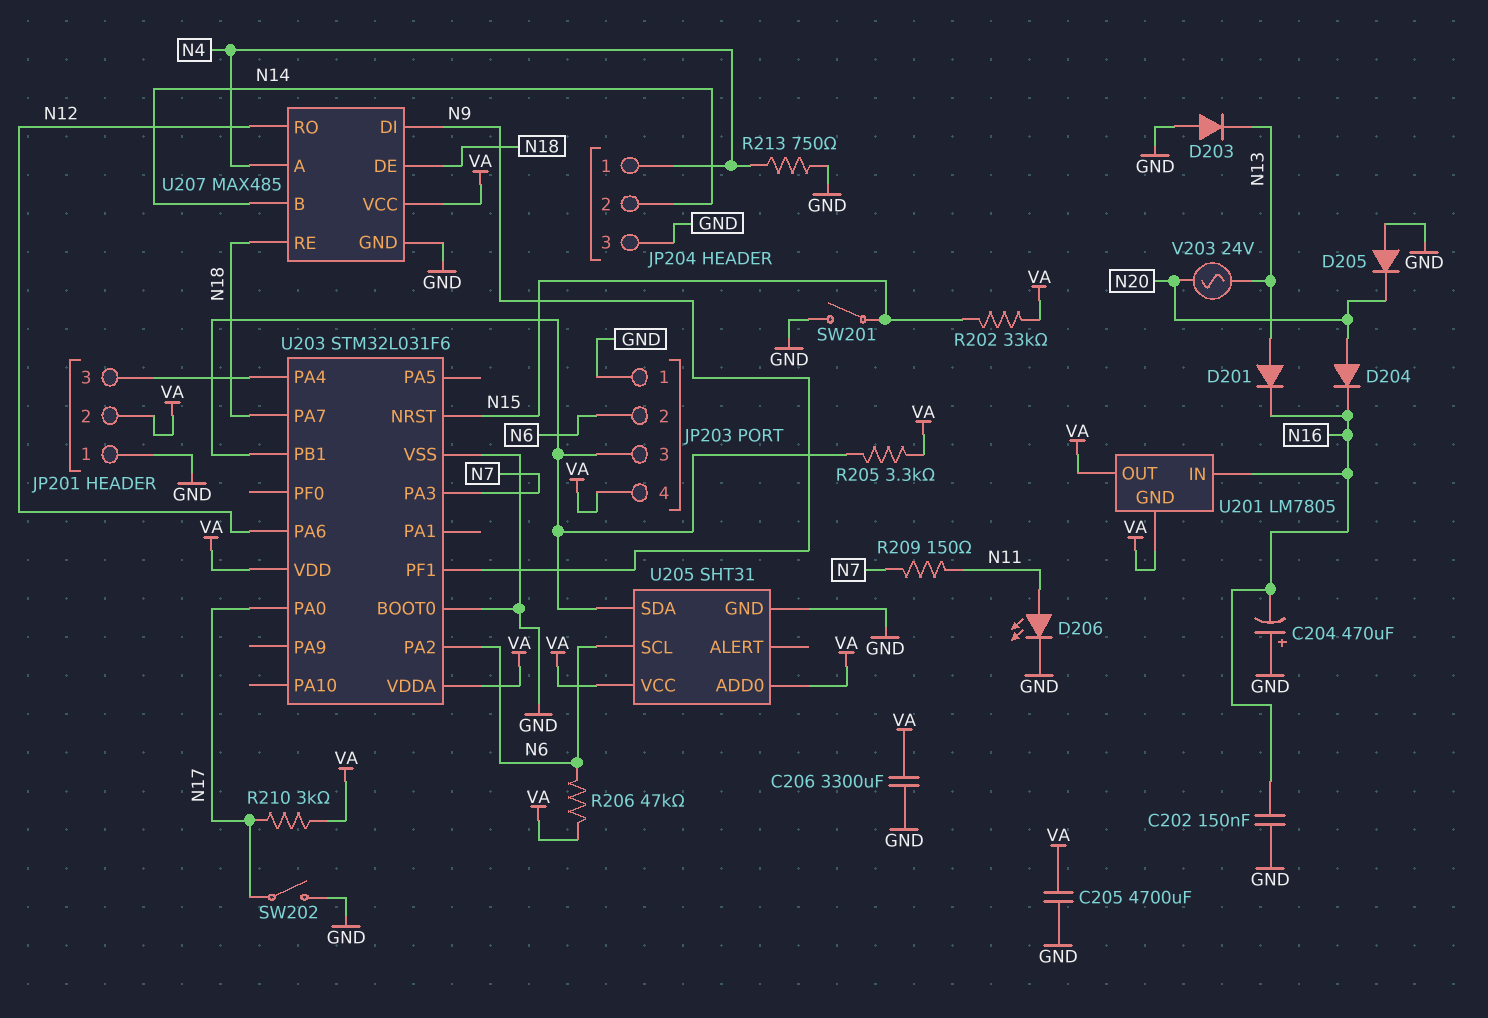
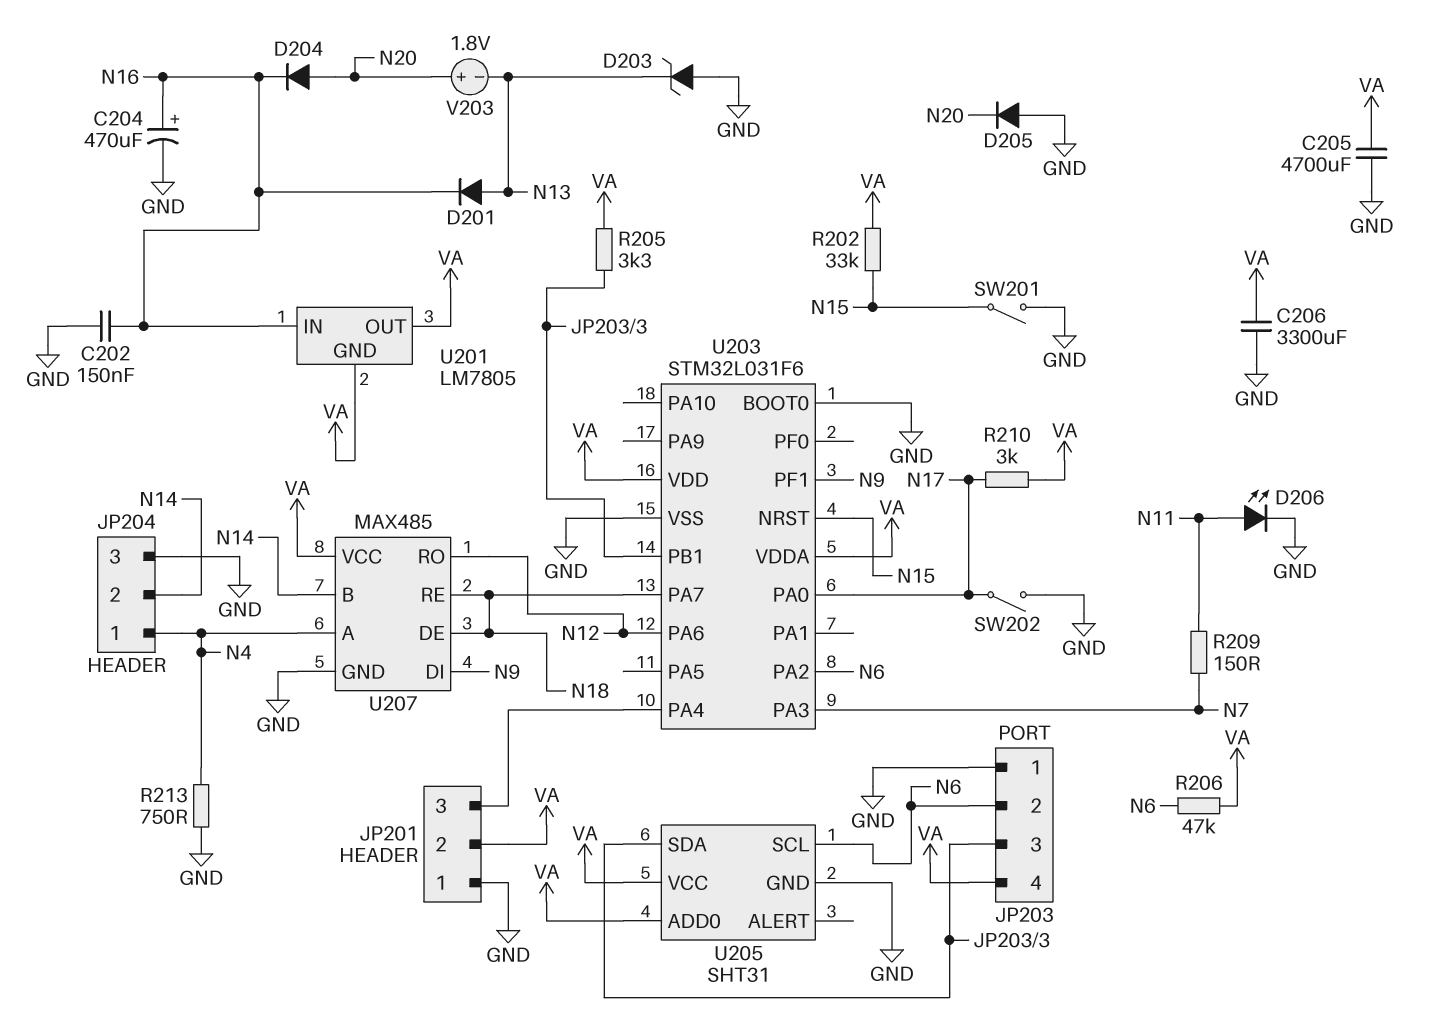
C204: 470uF (plus GND, minus N16) -> 470uF (plus N16, minus GND)
D203: diode (A GND, K N13) -> zener (A GND, K N13)
V203: AC 24V (N13, N20) -> 1.8V (plus N20, minus N13)

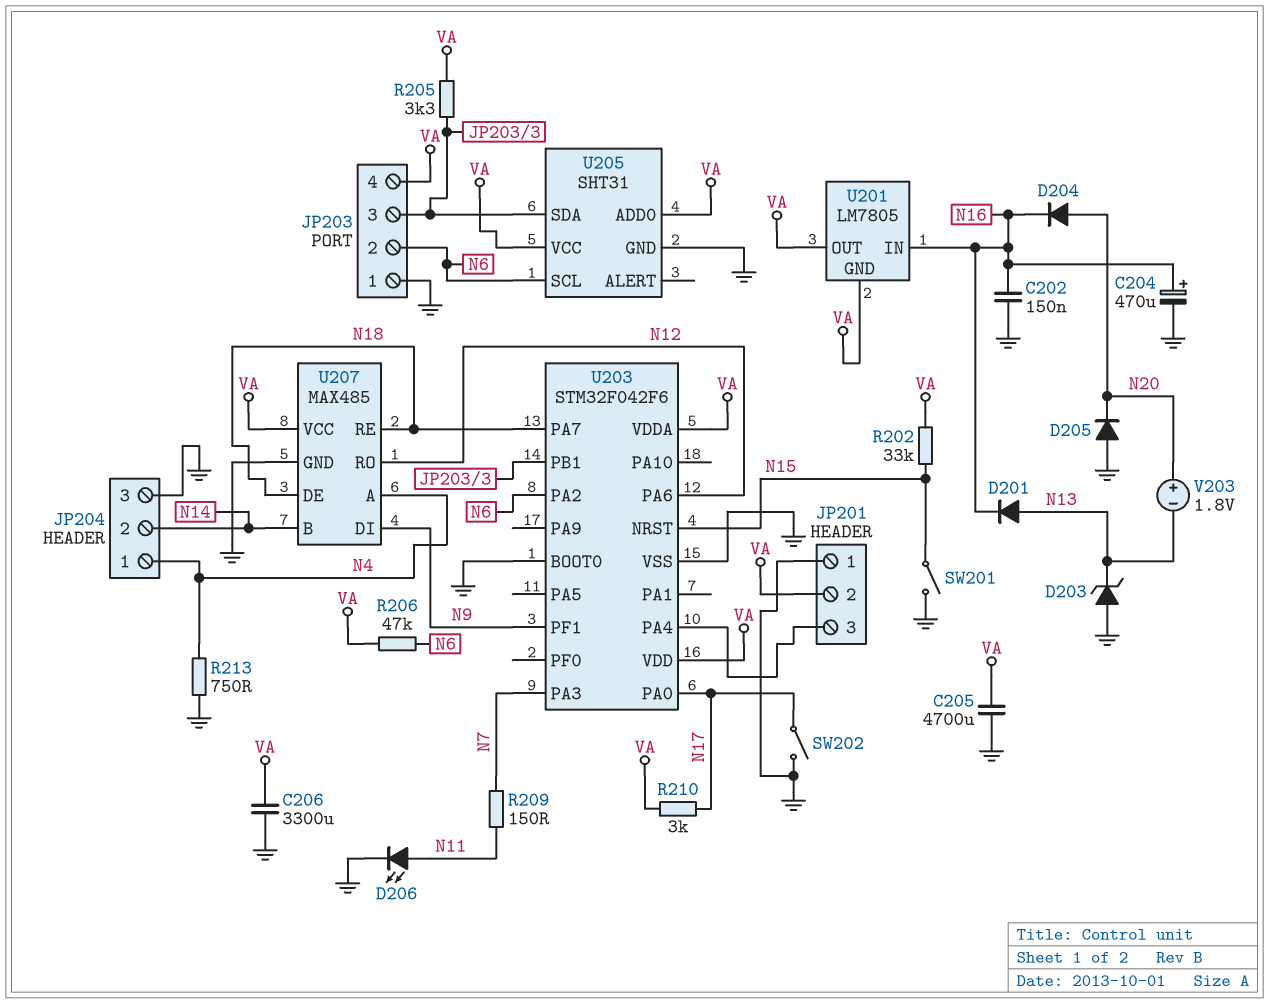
U203: STM32L031F6 -> STM32F042F6

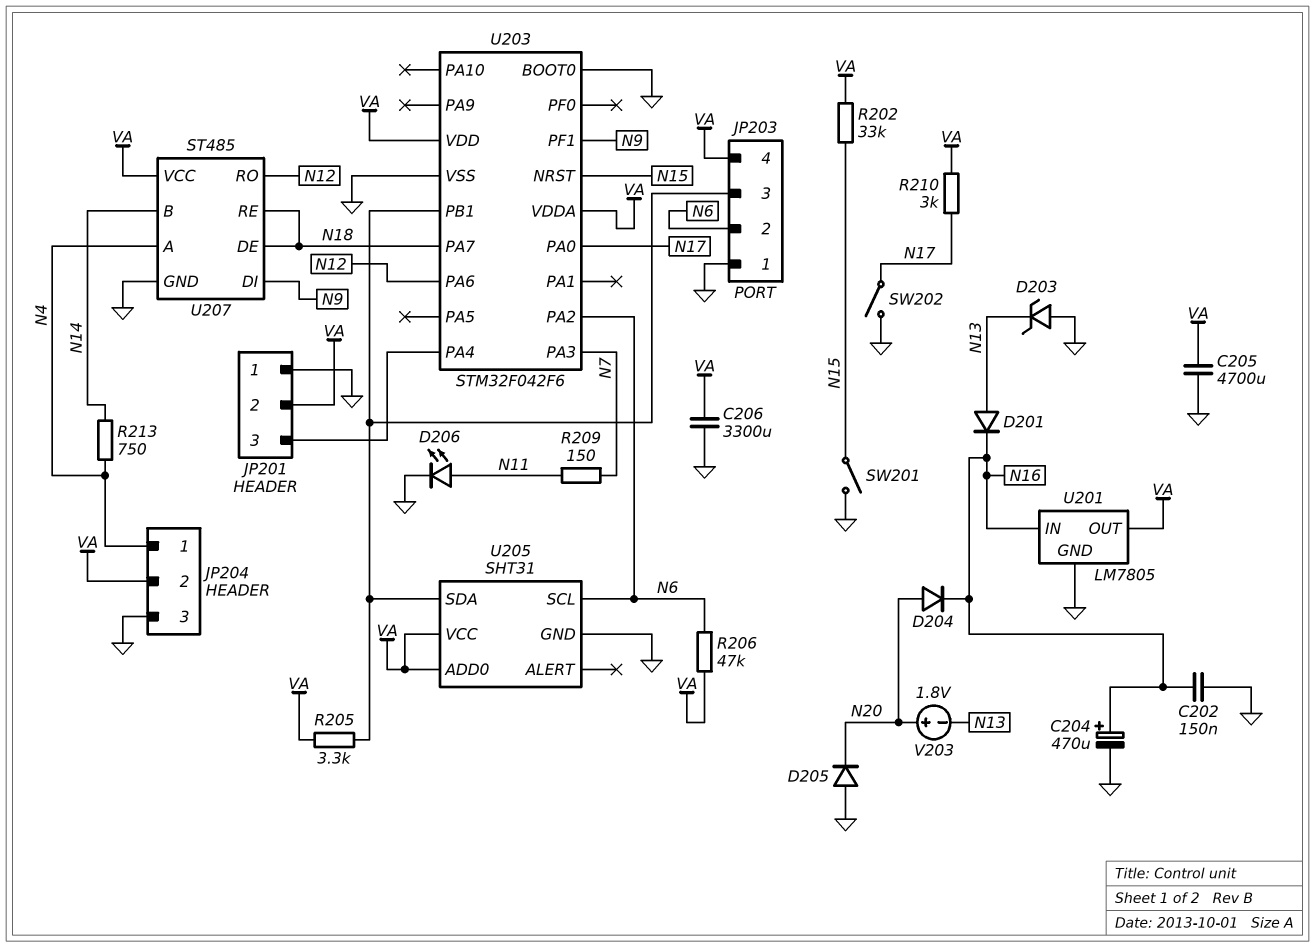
JP204 pin 2: N14 -> VA
R213: 750 (GND, N4) -> 750 (N4, N14)
U201 pin GND: VA -> GND
U207: MAX485 -> ST485

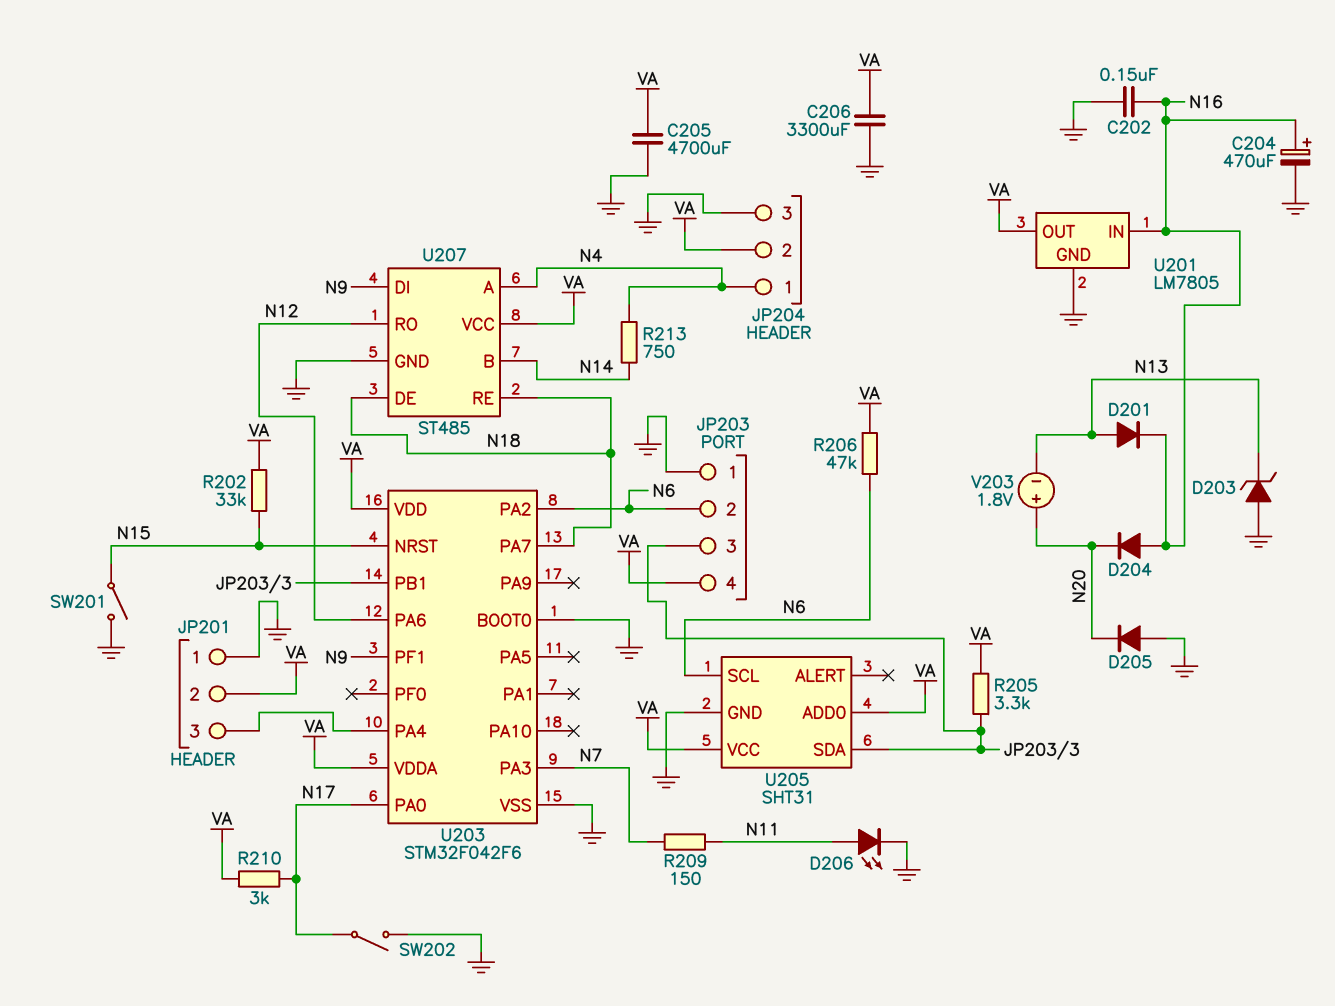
D204: diode (A N20, K N16) -> diode (A N16, K N20)

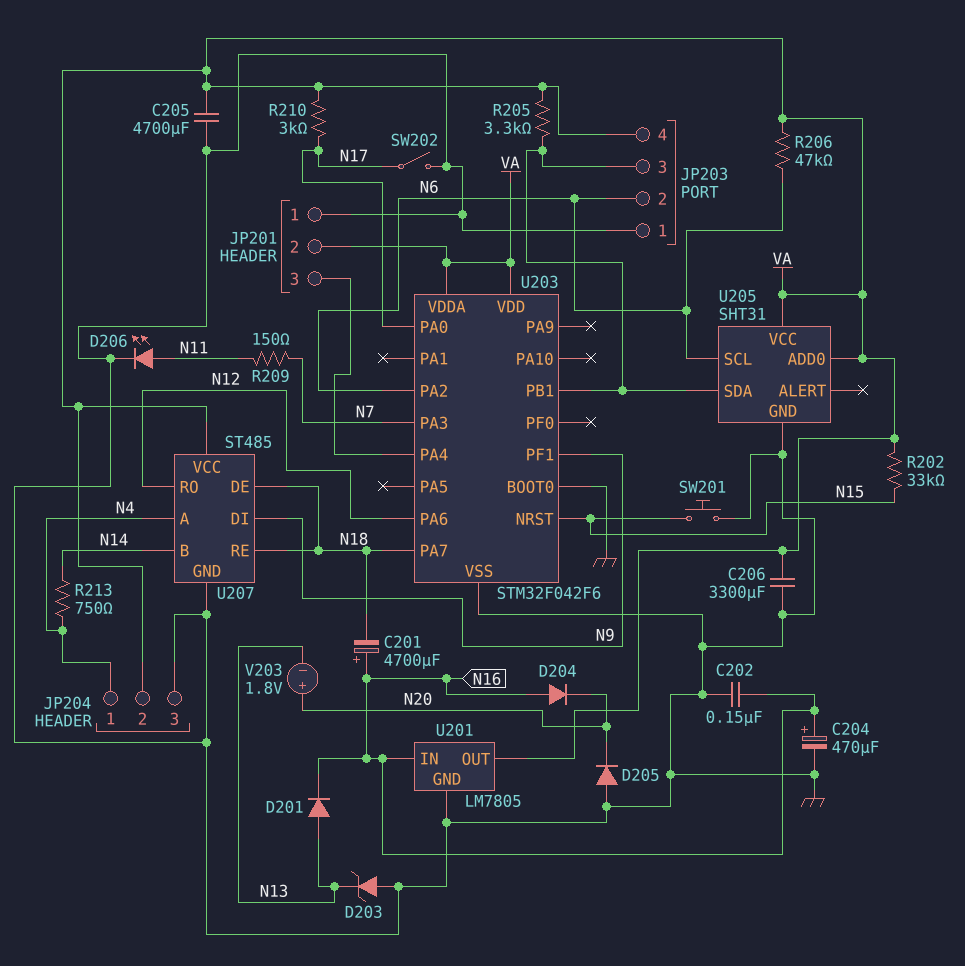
C201: none -> 4700uF (plus N16, minus N18)
SW201: switch (GND, N15) -> button (GND, N15)

